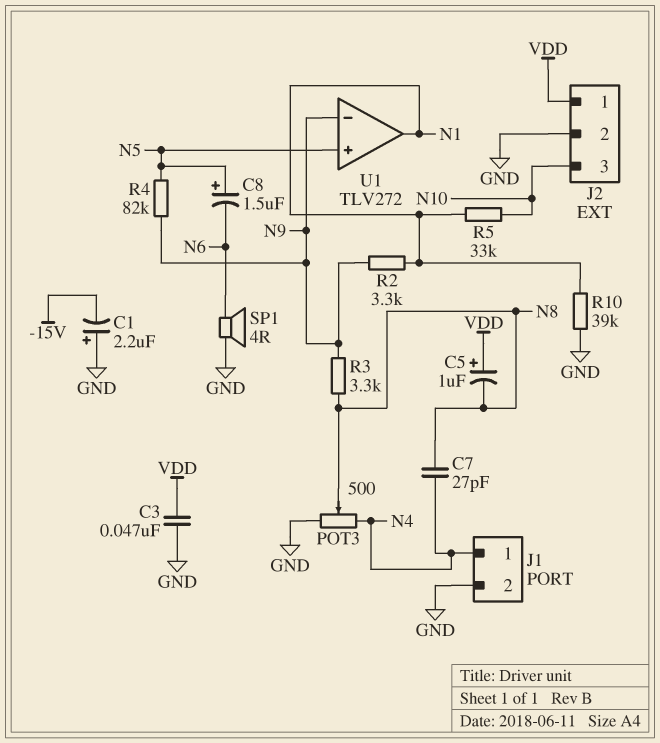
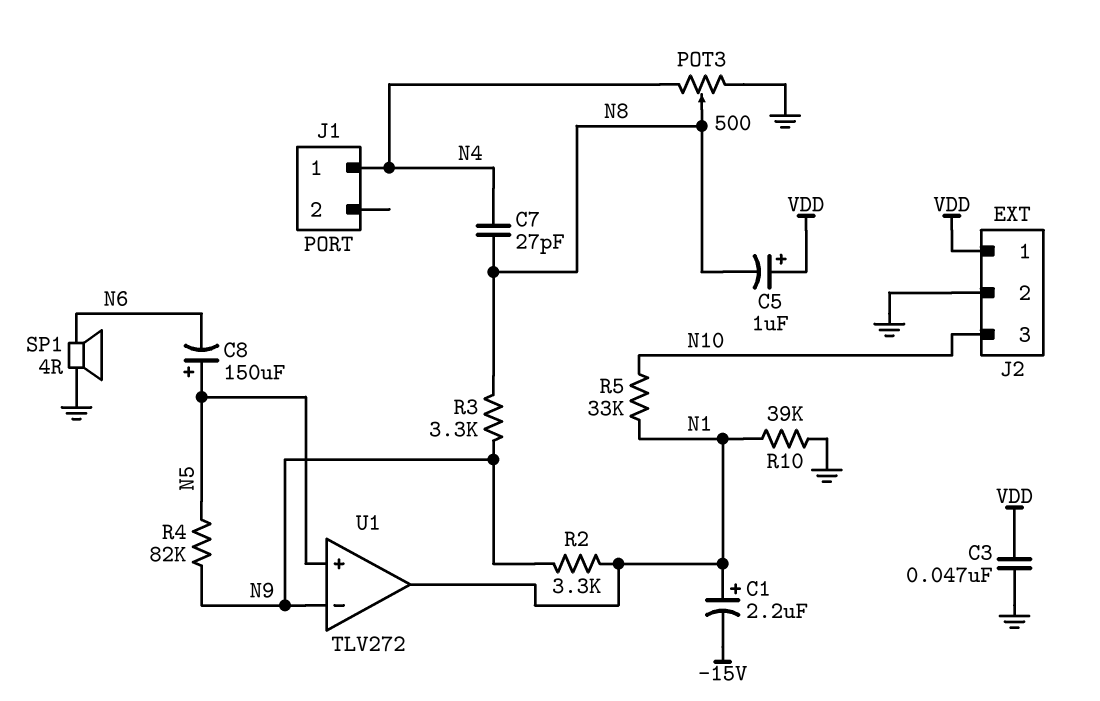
C1: 2.2uF (plus GND, minus -15V) -> 2.2uF (plus N1, minus -15V)
C8: 1.5uF (plus N5, minus N6) -> 150uF (plus N5, minus N6)
J1 pin 2: GND -> none

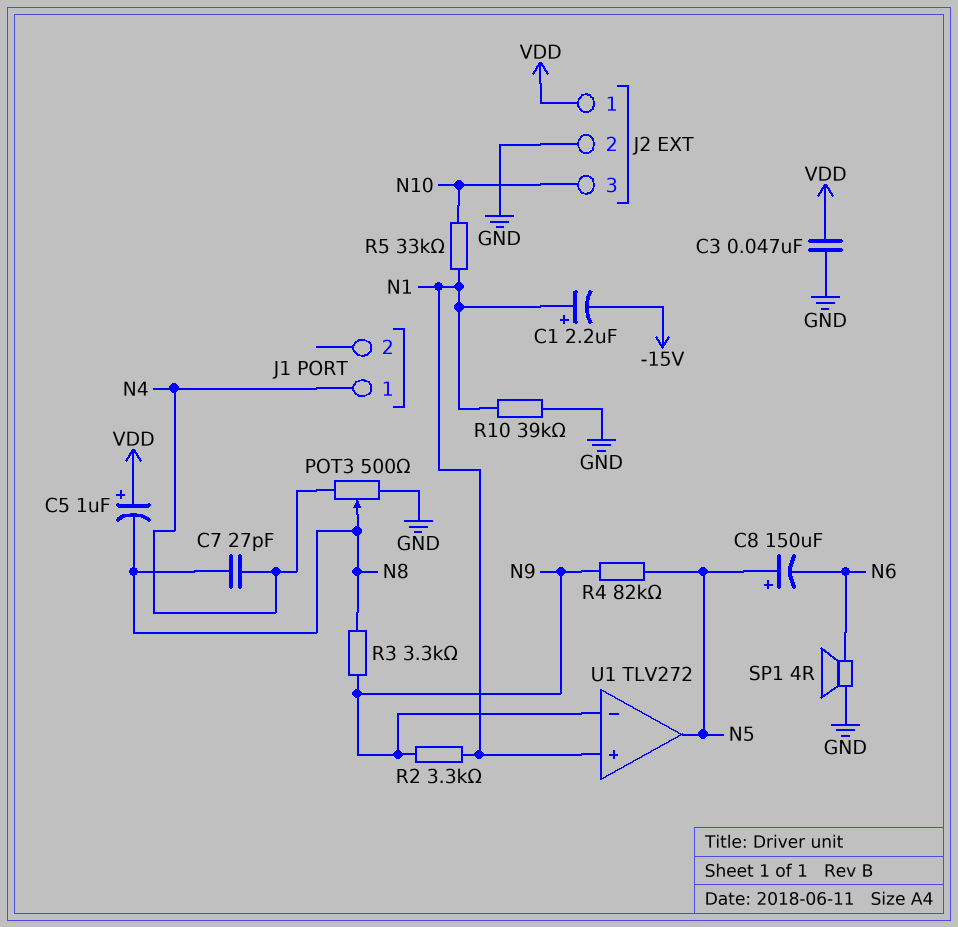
U1 pin in+: N5 -> N1
U1 pin out: N1 -> N5

